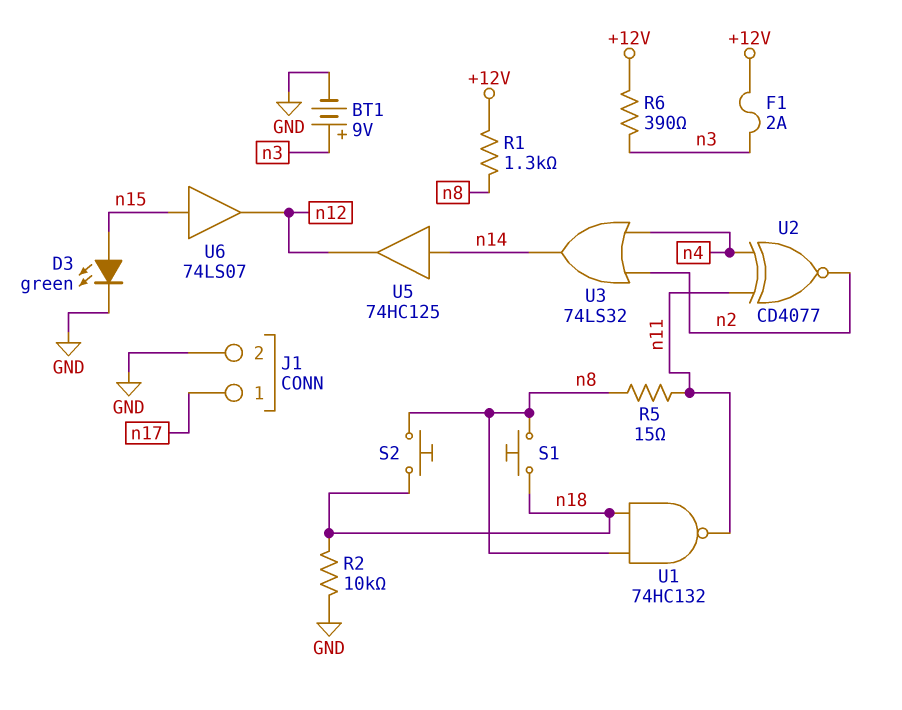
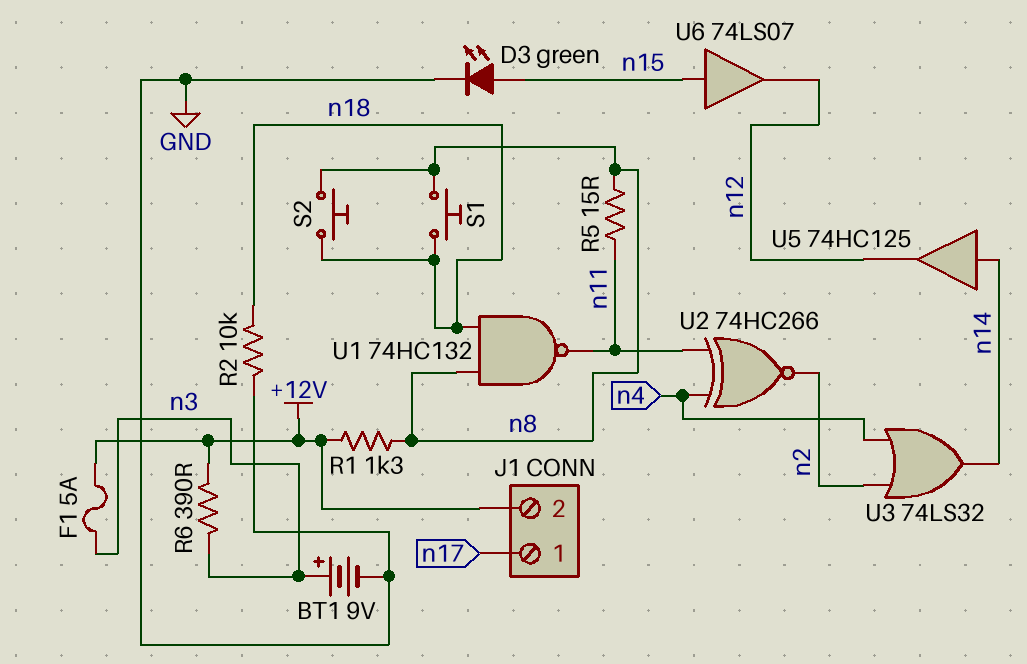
F1: 2A (+12V, n3) -> 5A (+12V, n3)
J1 pin 2: GND -> +12V
U2: XNOR CD4077 (in n4, in n11, out n2) -> XNOR 74HC266 (in n4, in n11, out n2)

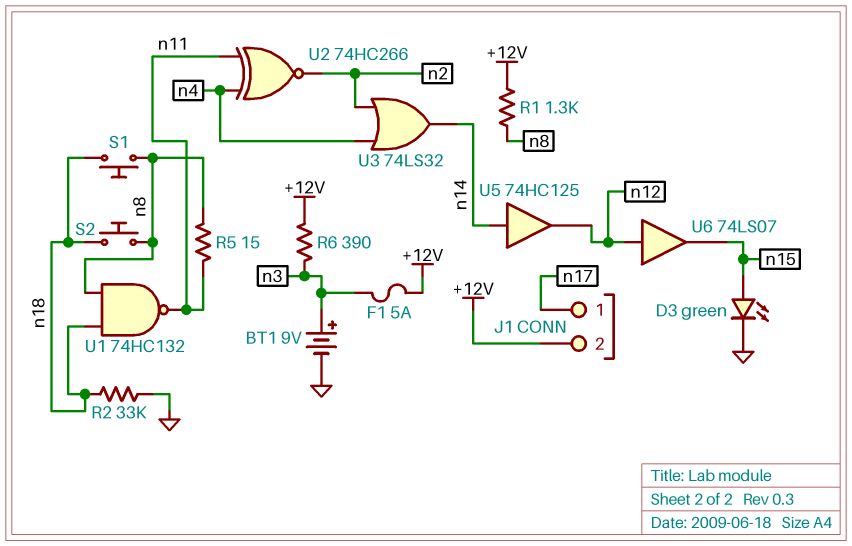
R2: 10k (GND, n18) -> 33k (GND, n18)
U6: buffer 74LS07 (in n15, out n12) -> buffer 74LS07 (in n12, out n15)

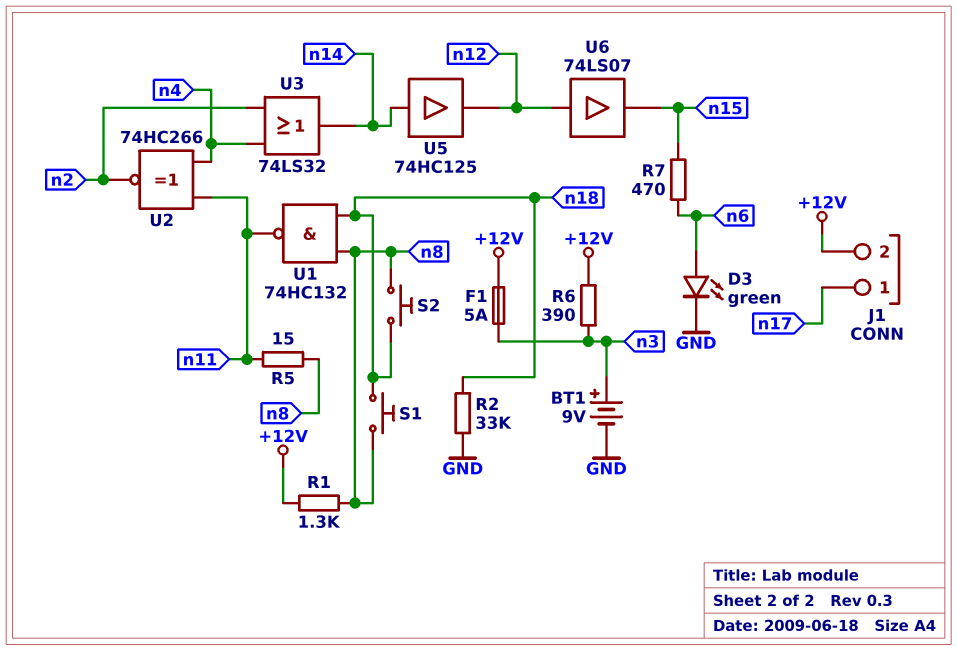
D3: LED green (A n15, K GND) -> LED green (A n6, K GND)
R7: none -> 470 (n6, n15)

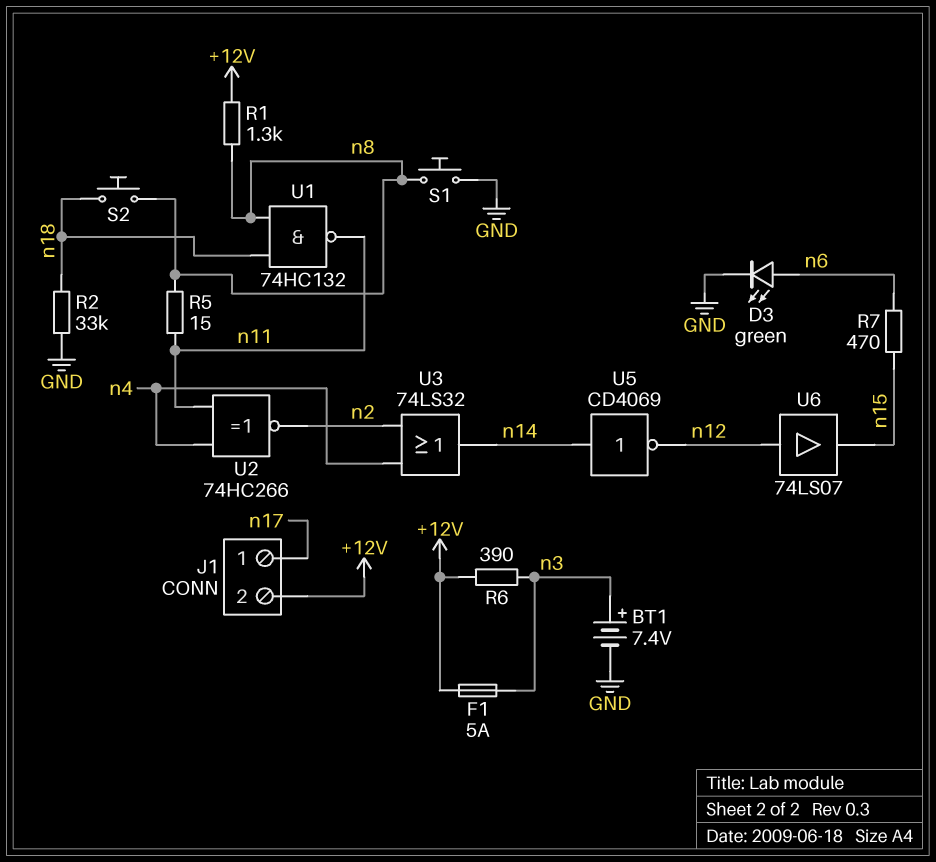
BT1: 9V (plus n3, minus GND) -> 7.4V (plus n3, minus GND)
S1: button (n8, n18) -> button (GND, n8)
U5: buffer 74HC125 (in n14, out n12) -> NOT CD4069 (in n14, out n12)

